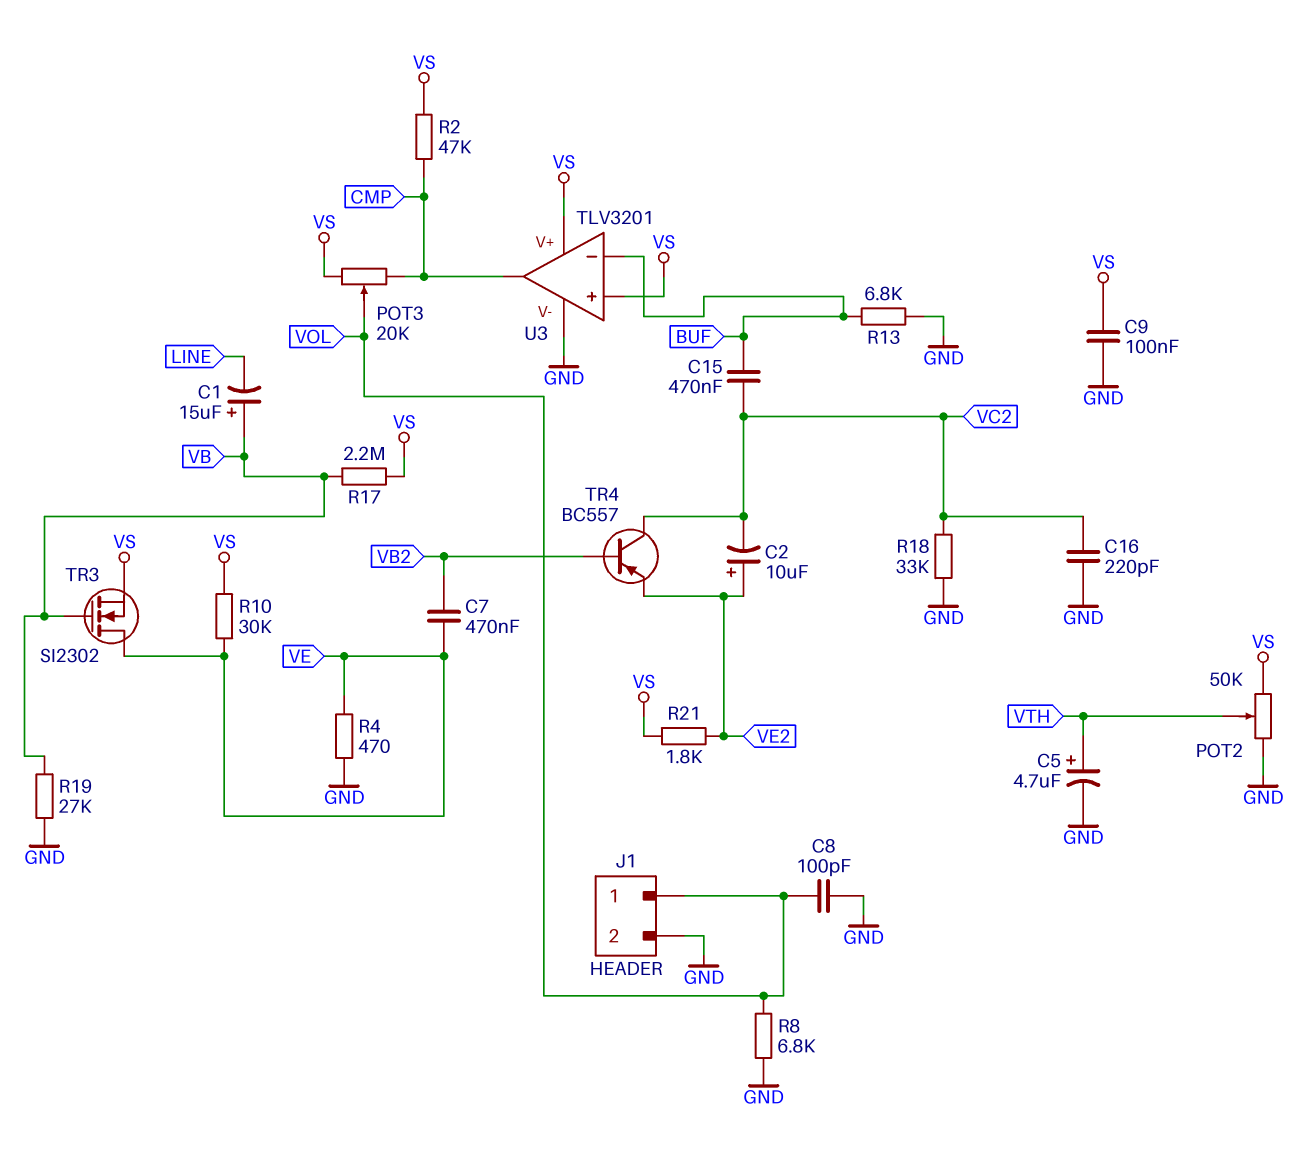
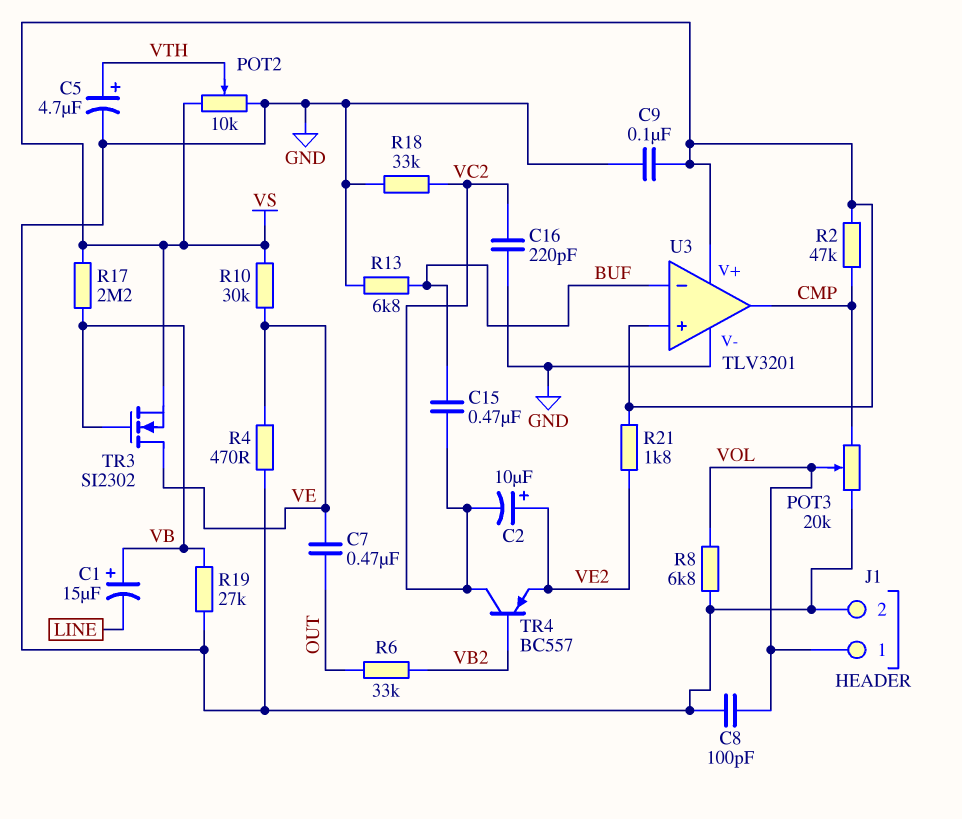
C7: 470nF (VB2, VE) -> 470nF (OUT, VE)
POT2: 50k (GND, VS, wiper VTH) -> 10k (GND, VS, wiper VTH)
POT3: 20k (CMP, VS, wiper VOL) -> 20k (CMP, GND, wiper VOL)
R6: none -> 33k (OUT, VB2)

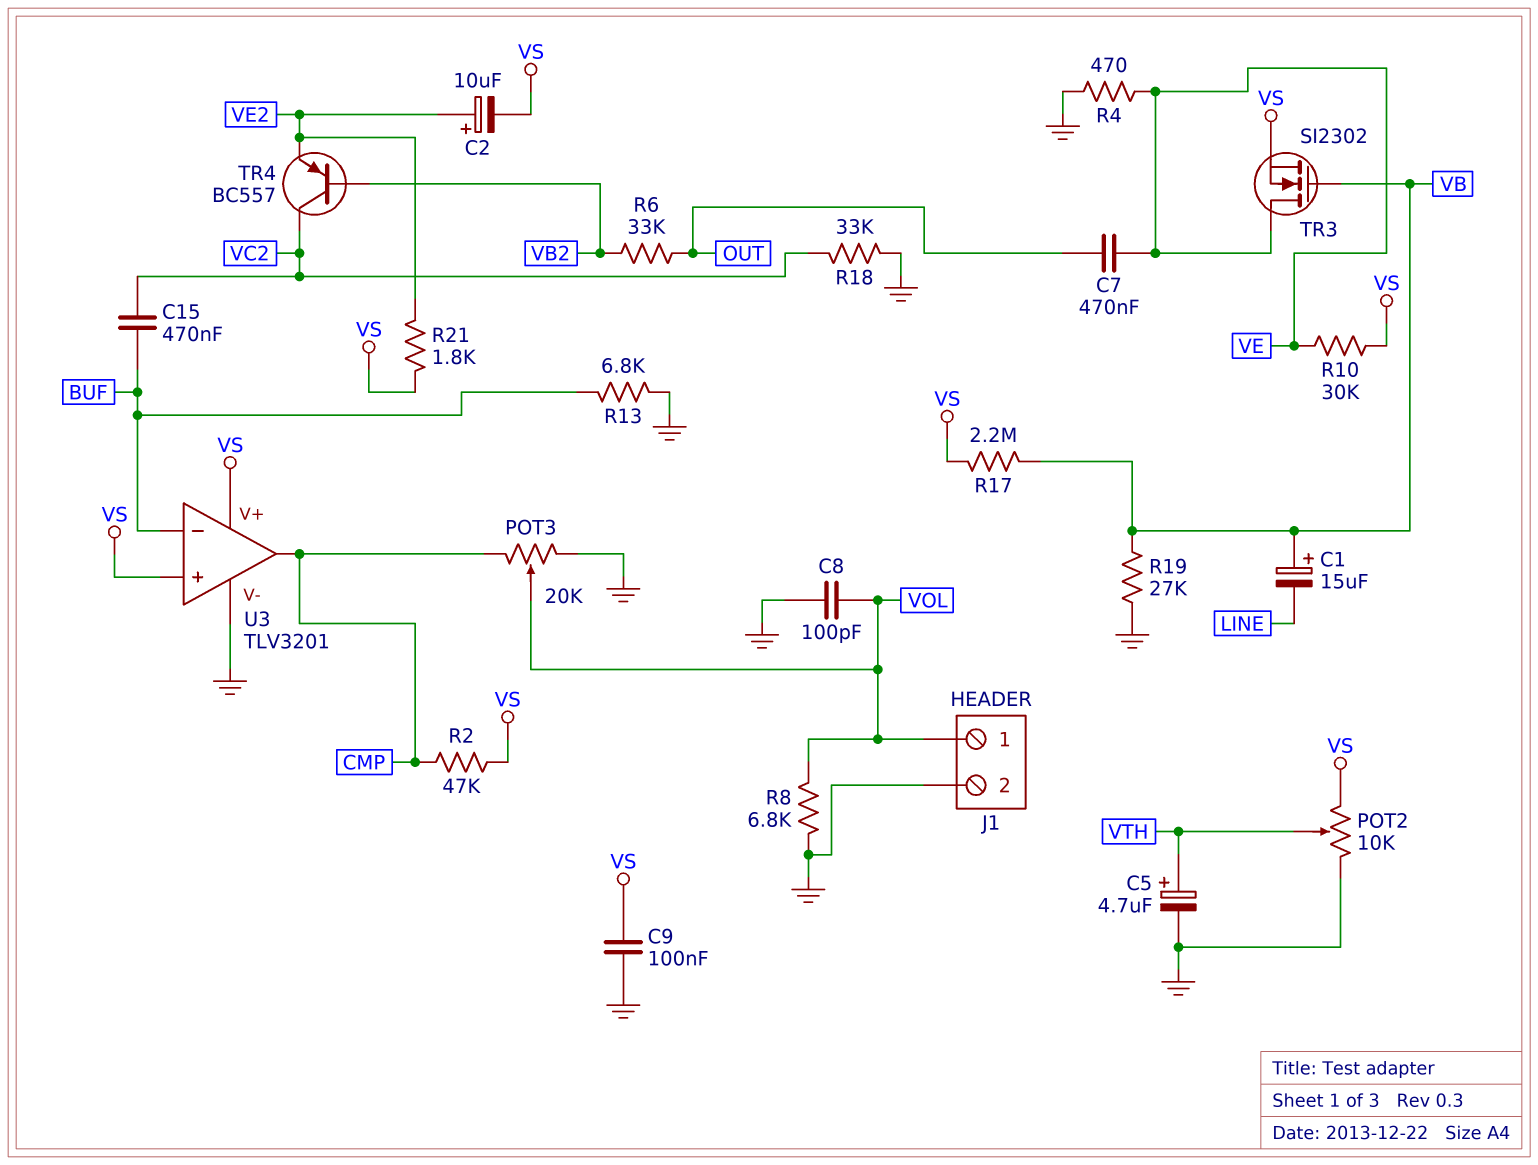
C2: 10uF (plus VE2, minus VC2) -> 10uF (plus VE2, minus VS)
C16: 220pF (GND, VC2) -> none

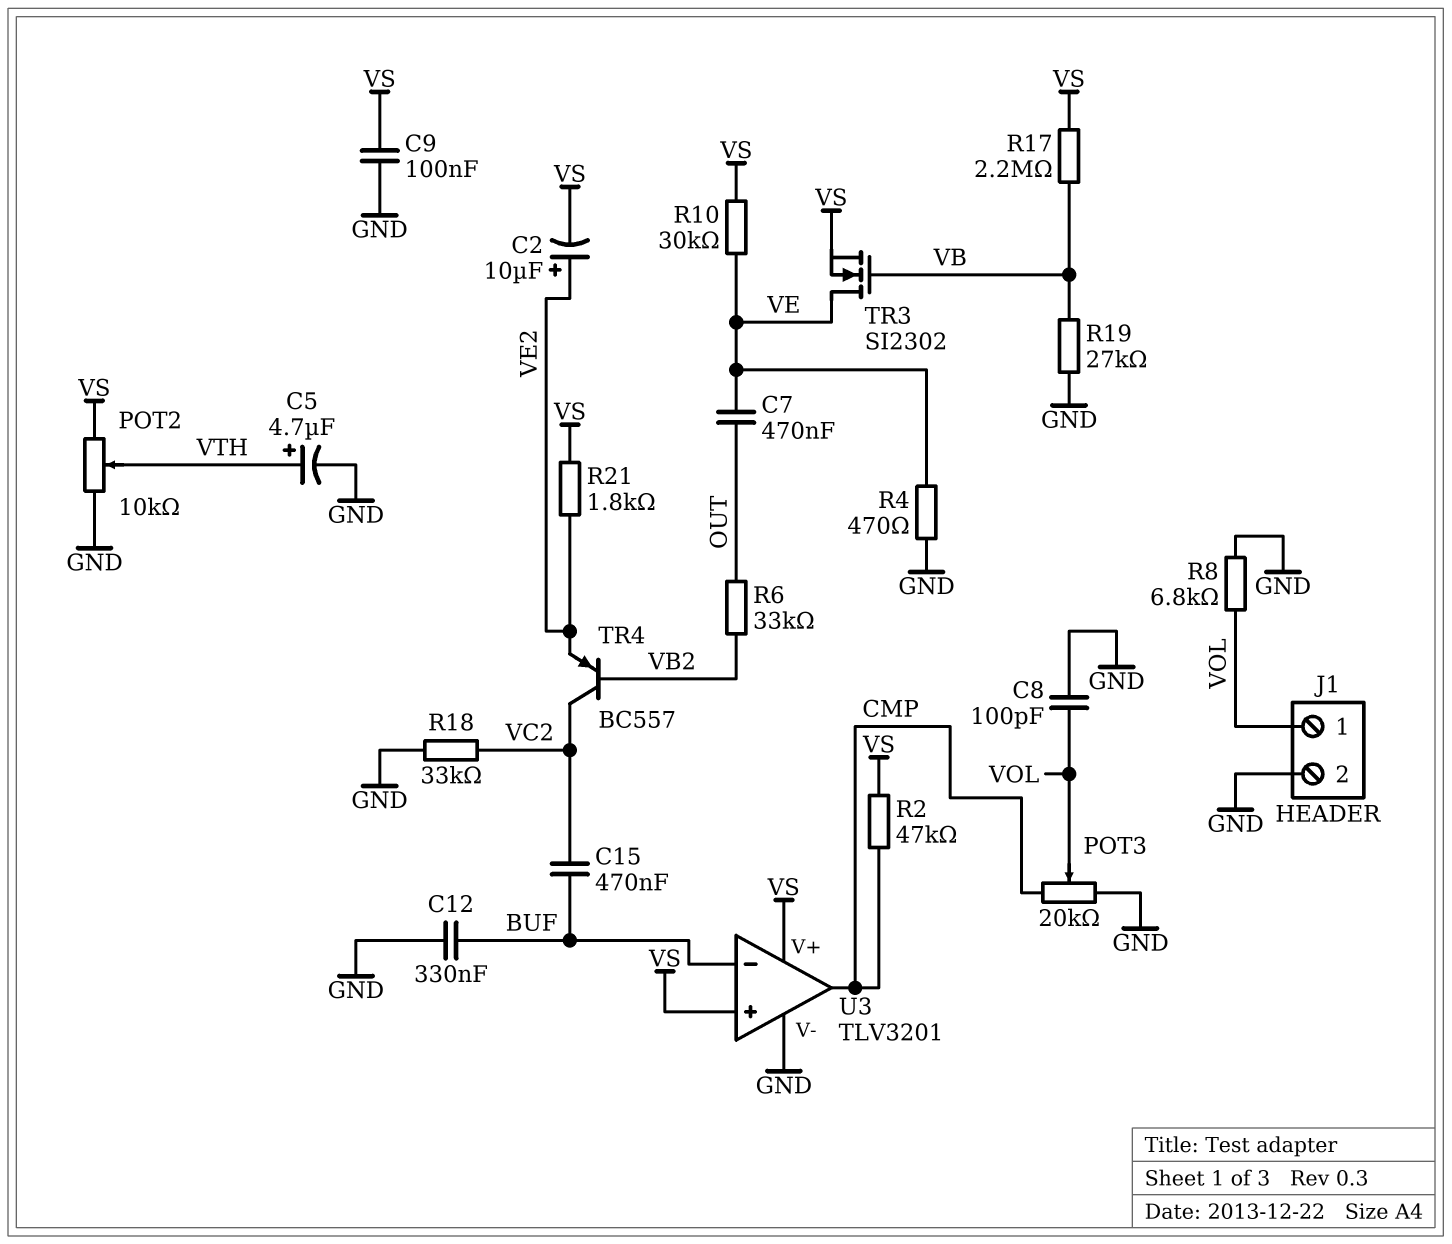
C1: 15uF (plus VB, minus LINE) -> none
C12: none -> 330nF (BUF, GND)
R13: 6.8k (BUF, GND) -> none

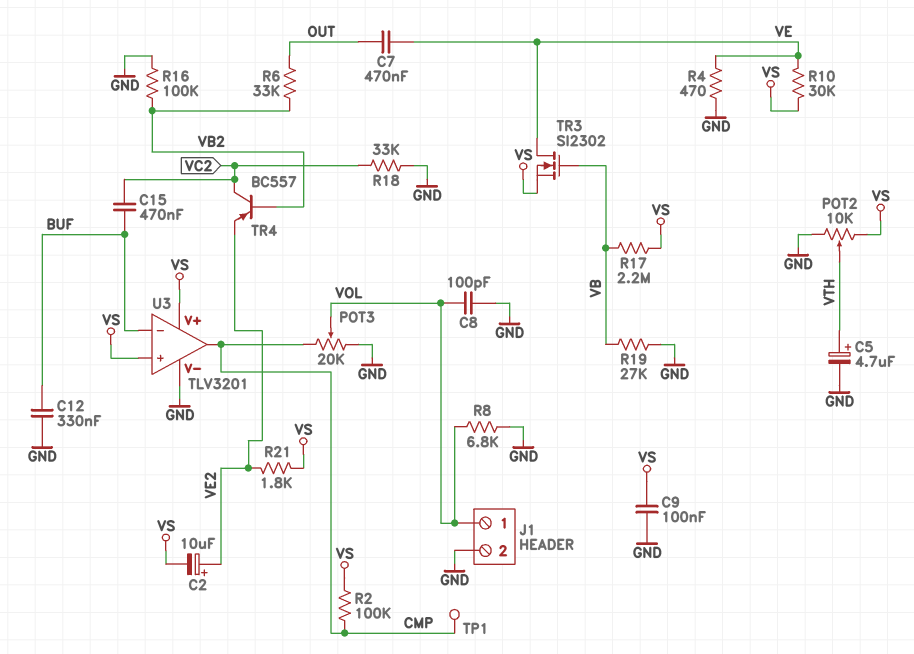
R2: 47k (CMP, VS) -> 100k (CMP, VS)
R16: none -> 100k (GND, VB2)
TP1: none -> test point (CMP)

